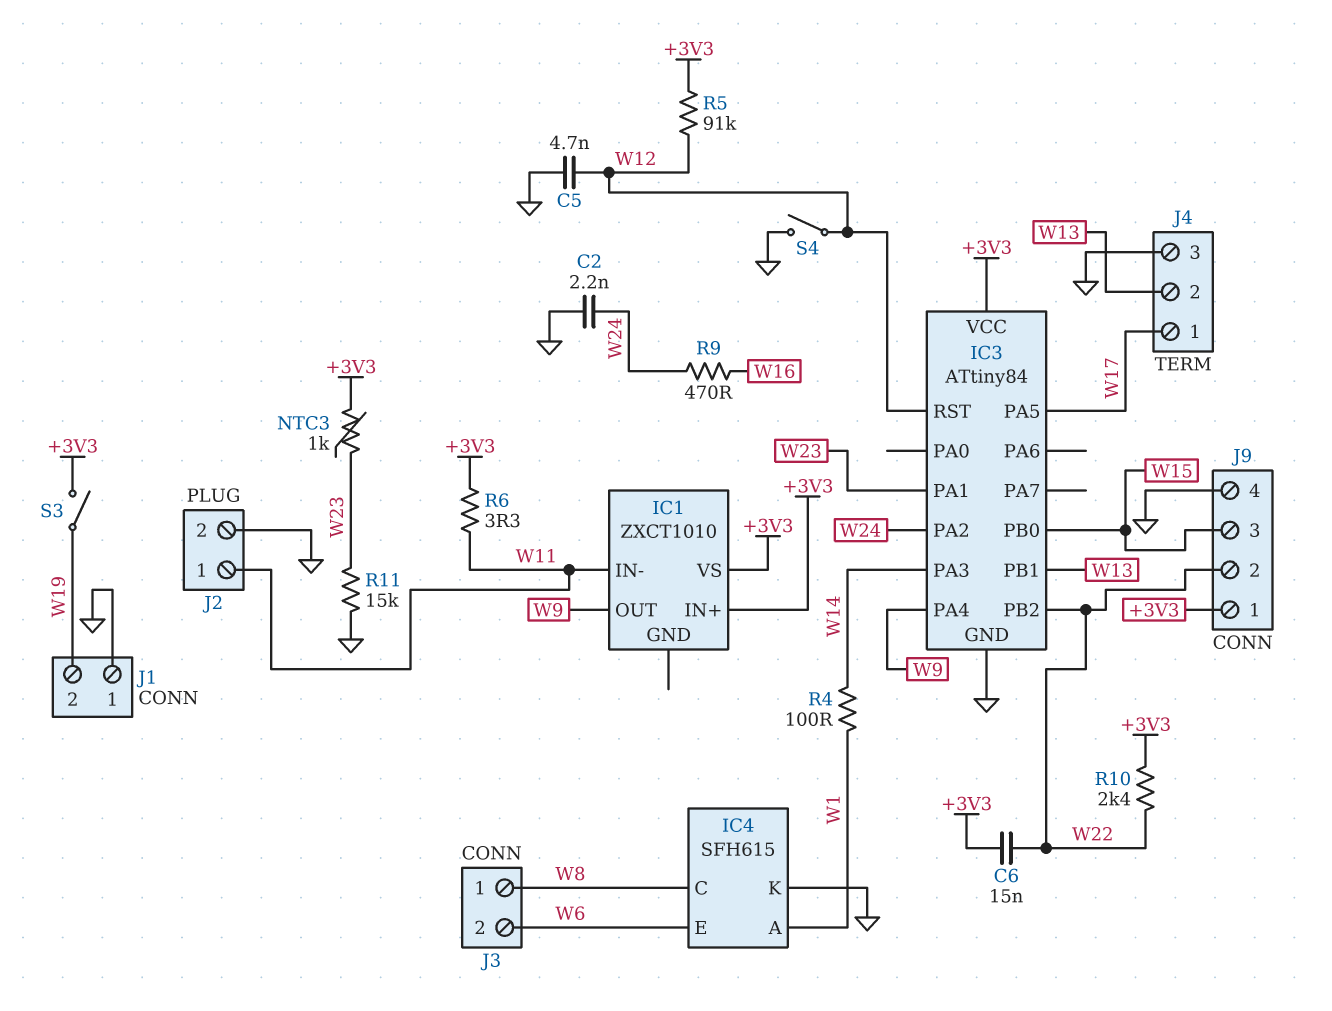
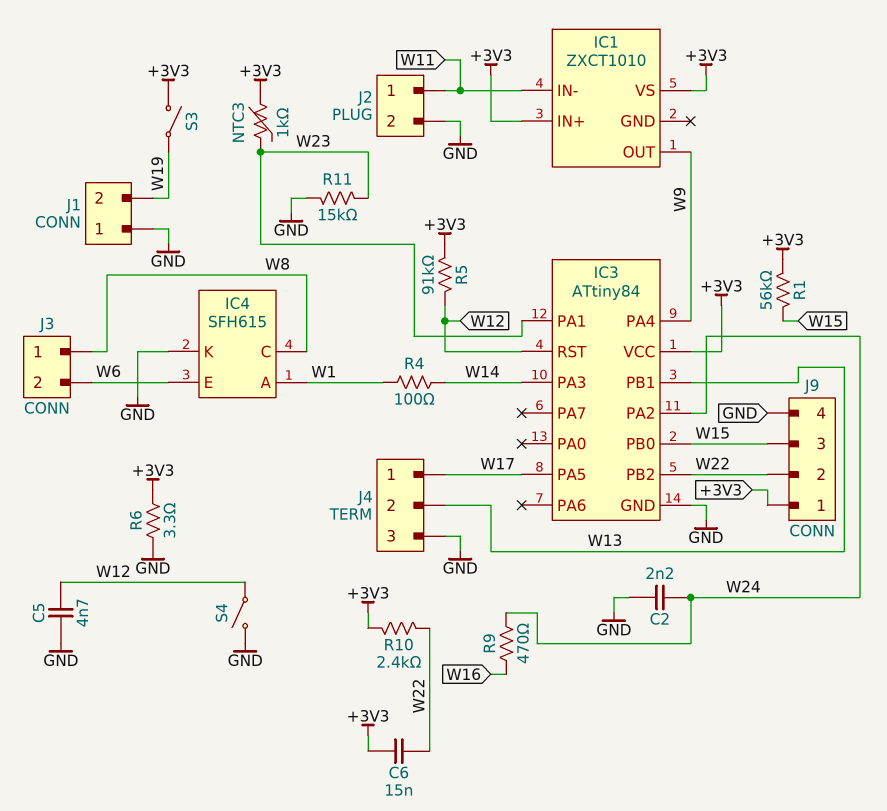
R1: none -> 56k (+3V3, W15)
R6: 3.3 (+3V3, W11) -> 3.3 (+3V3, GND)

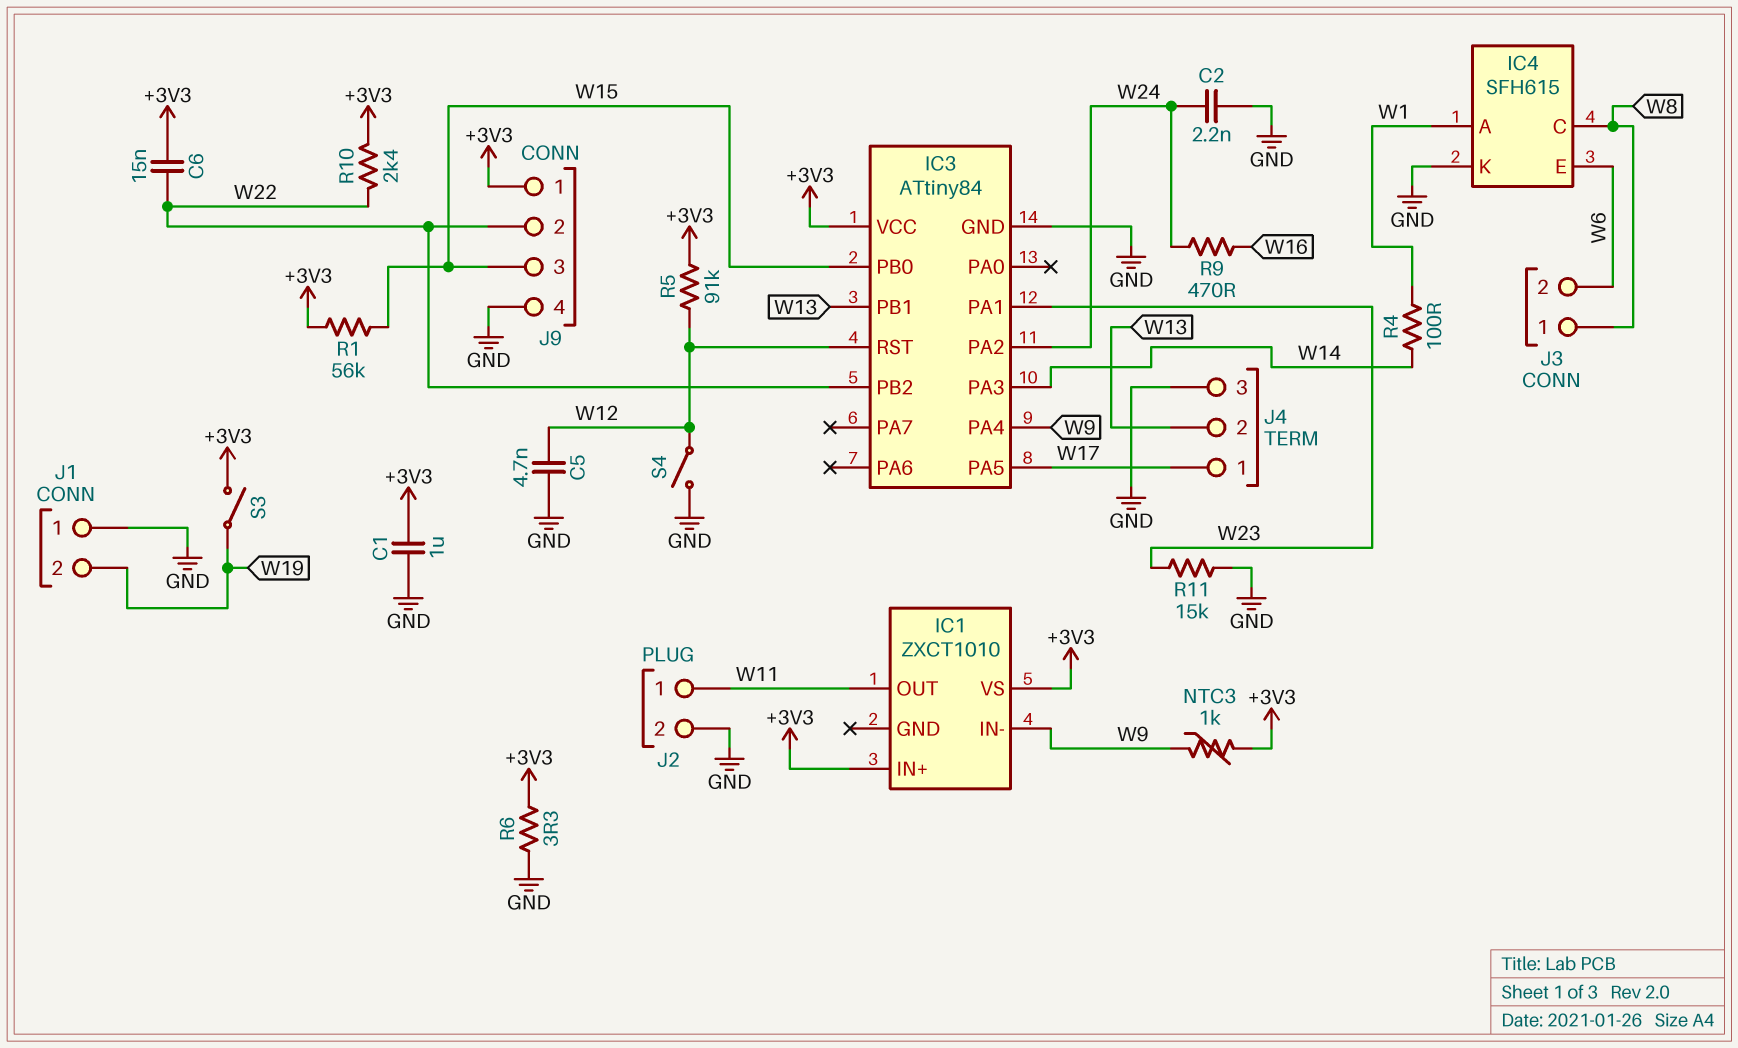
C1: none -> 1uF (+3V3, GND)
IC1 pin IN-: W11 -> W9
IC1 pin OUT: W9 -> W11
NTC3: 1k (+3V3, W23) -> 1k (+3V3, W9)

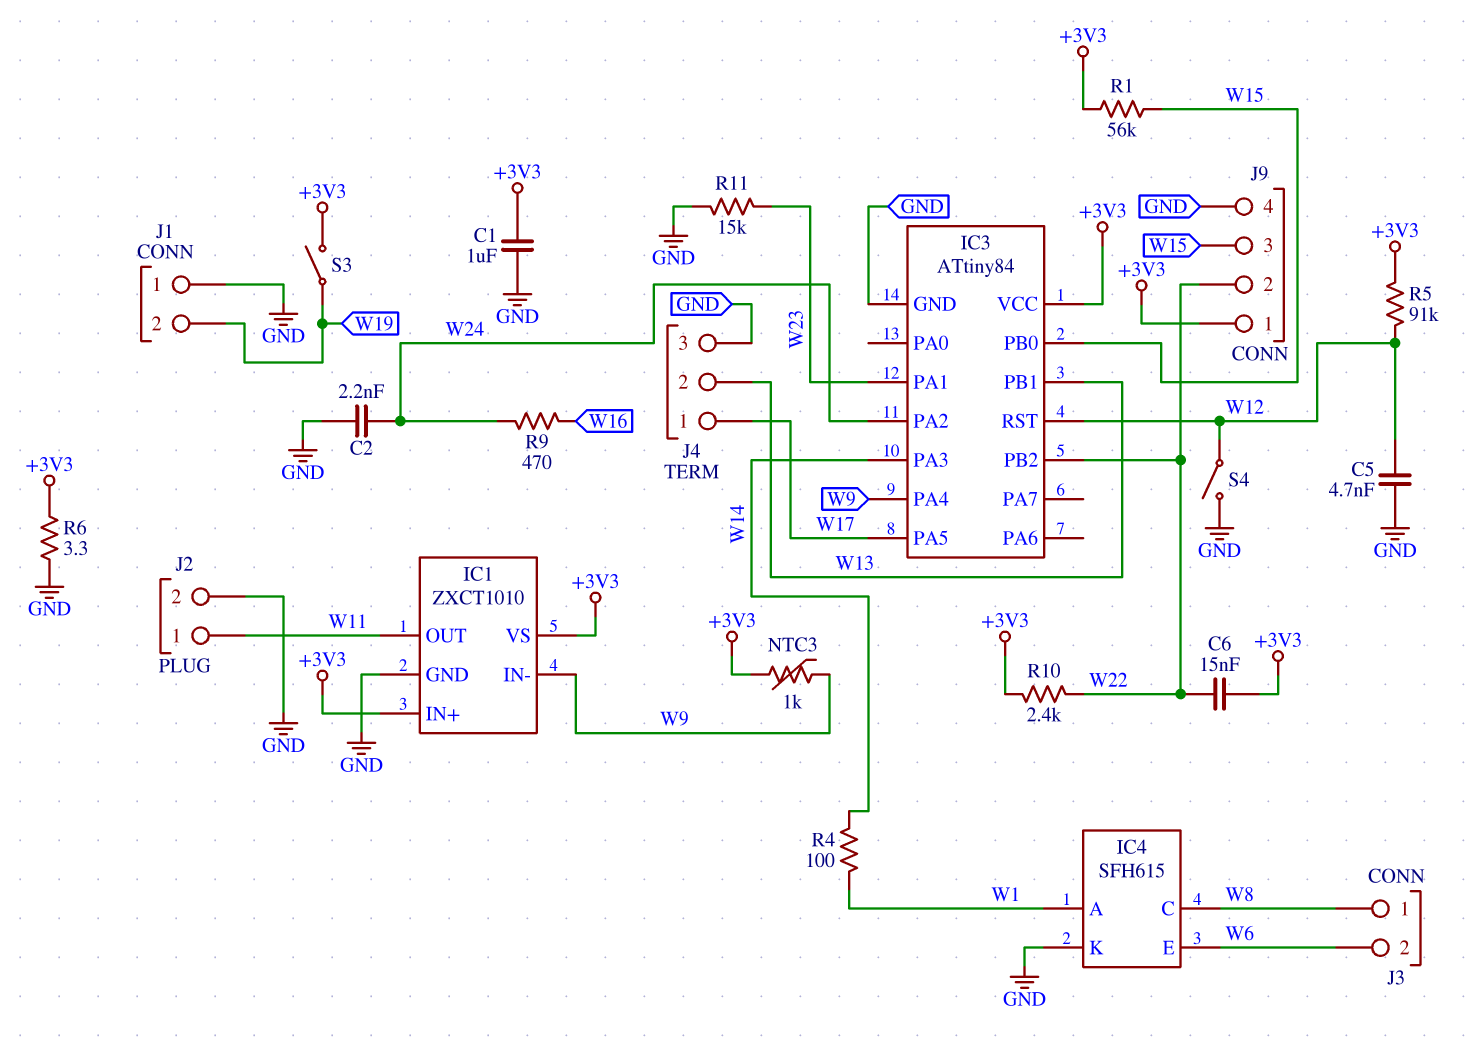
IC1 pin GND: none -> GND

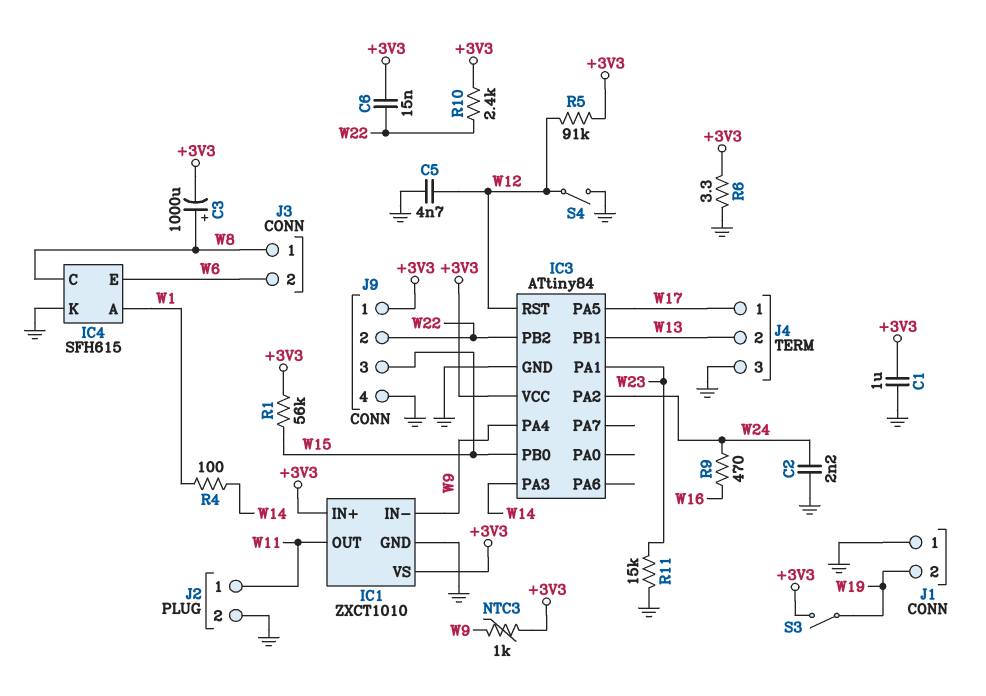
C3: none -> 1000uF (plus W8, minus +3V3)

